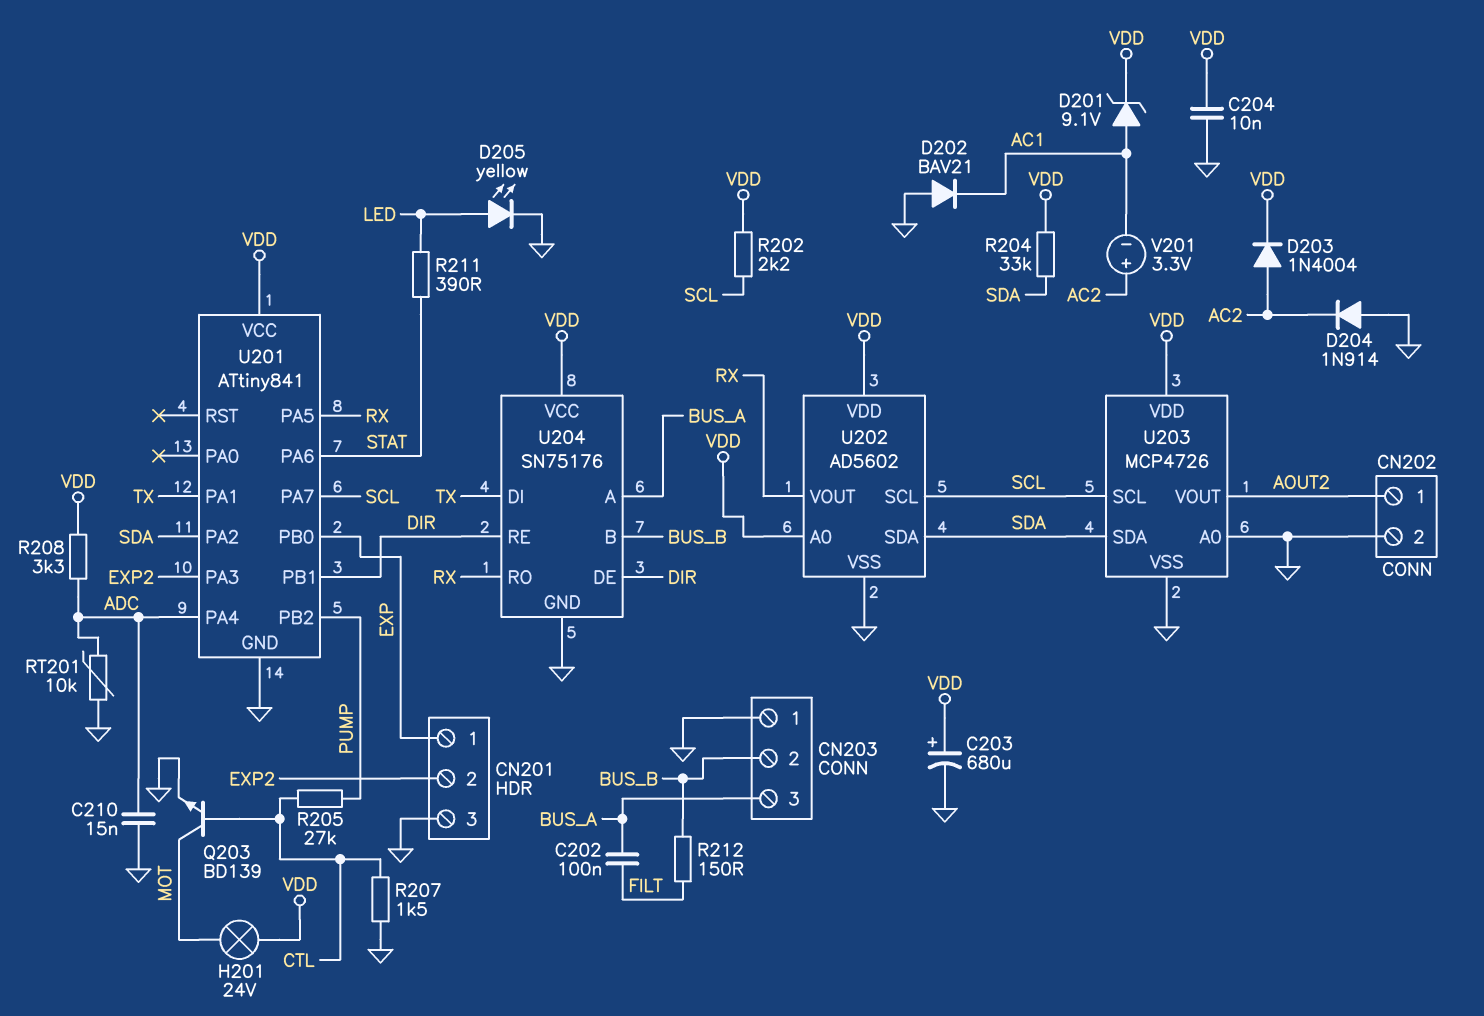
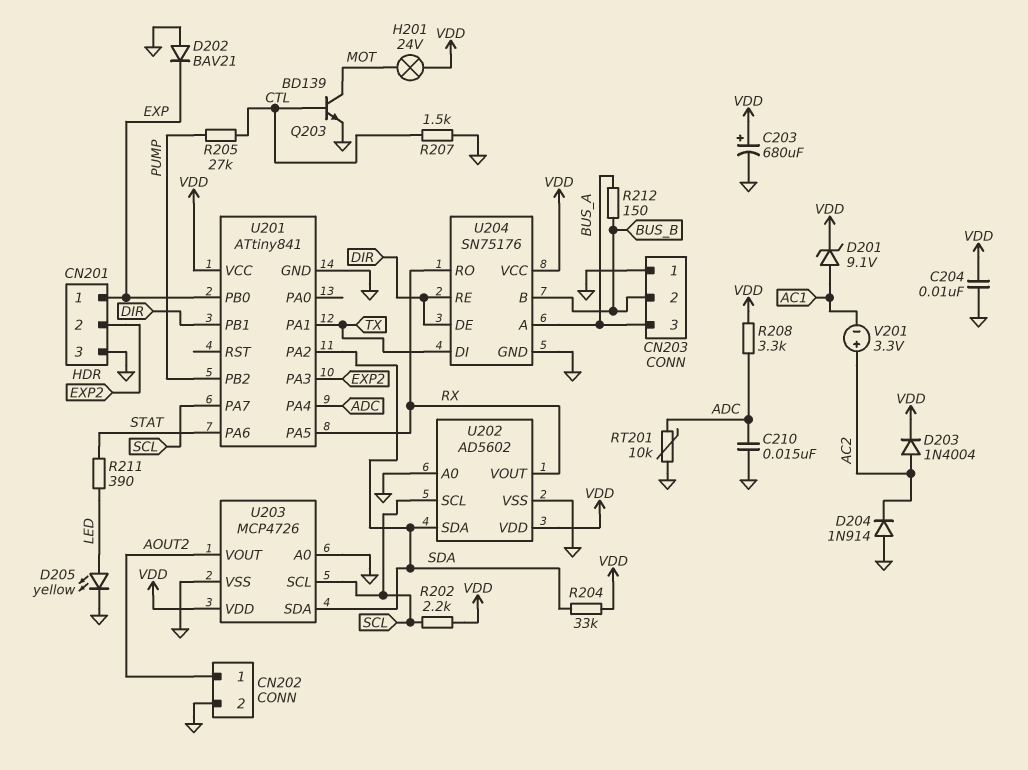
C202: 100nF (BUS_A, FILT) -> none
D202: diode BAV21 (A GND, K AC1) -> diode BAV21 (A GND, K EXP)
R212: 150 (BUS_B, FILT) -> 150 (BUS_A, BUS_B)
U202 pin A0: VDD -> GND

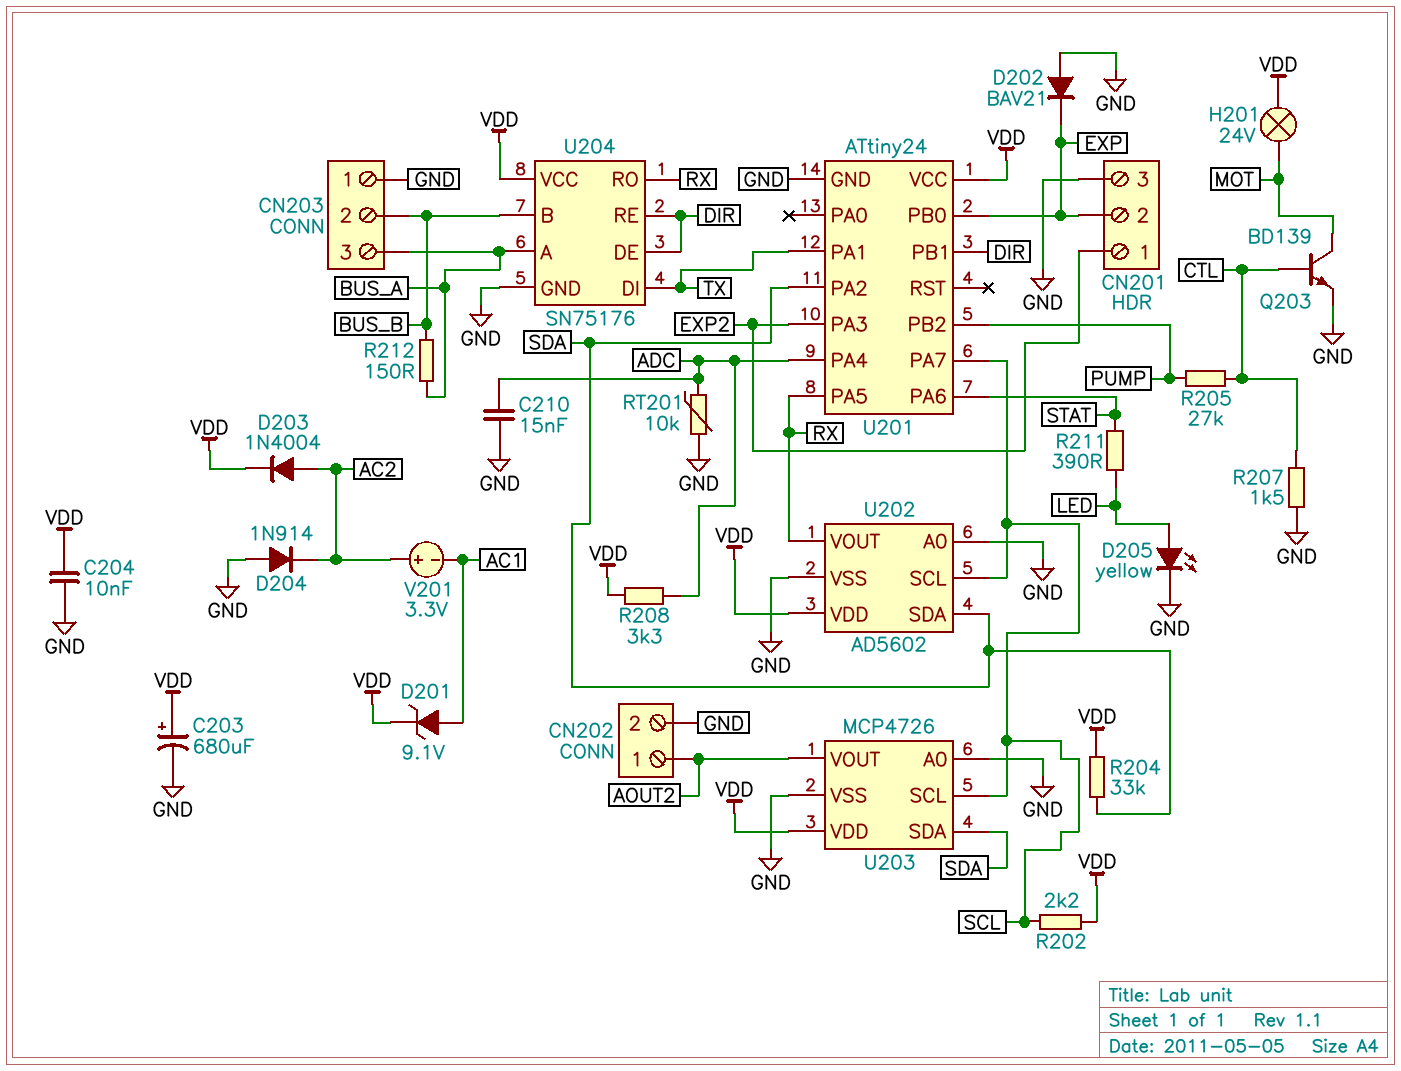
CN201 pin 1: EXP -> EXP2
CN201 pin 2: EXP2 -> EXP
U201: ATtiny841 -> ATtiny24

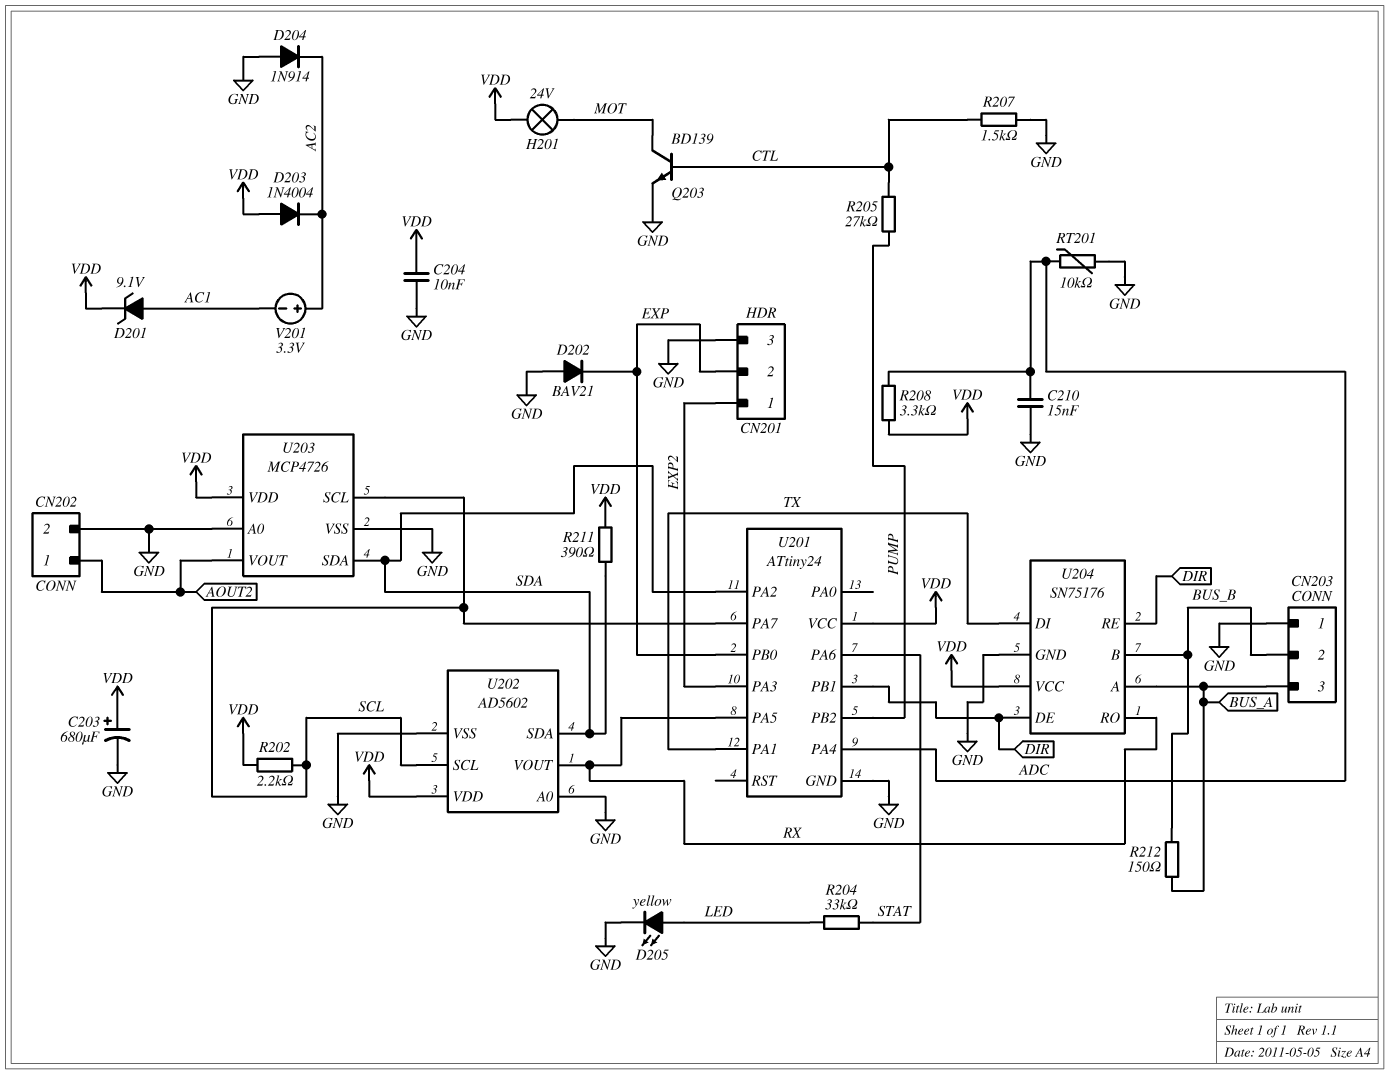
D203: diode 1N4004 (A AC2, K VDD) -> diode 1N4004 (A VDD, K AC2)
R204: 33k (SDA, VDD) -> 33k (LED, STAT)
R211: 390 (LED, STAT) -> 390 (SDA, VDD)

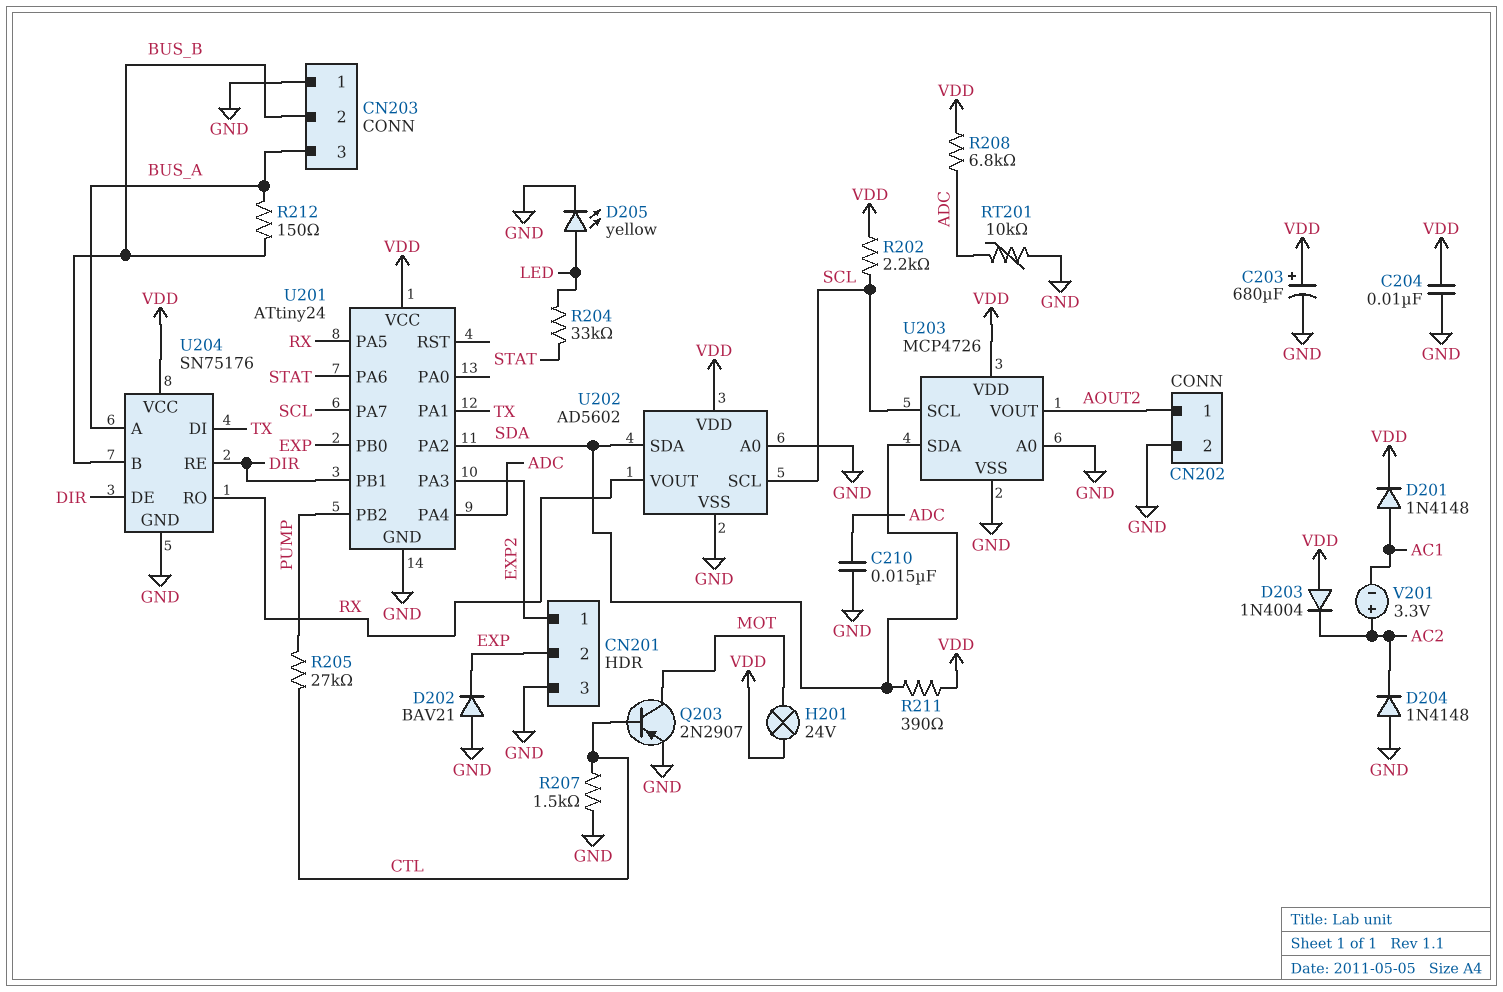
D201: zener 9.1V (A AC1, K VDD) -> diode 1N4148 (A AC1, K VDD)
D204: diode 1N914 (A GND, K AC2) -> diode 1N4148 (A GND, K AC2)
Q203: NPN BD139 (B CTL, C MOT, E GND) -> PNP 2N2907 (B CTL, C MOT, E GND)
R208: 3.3k (ADC, VDD) -> 6.8k (ADC, VDD)

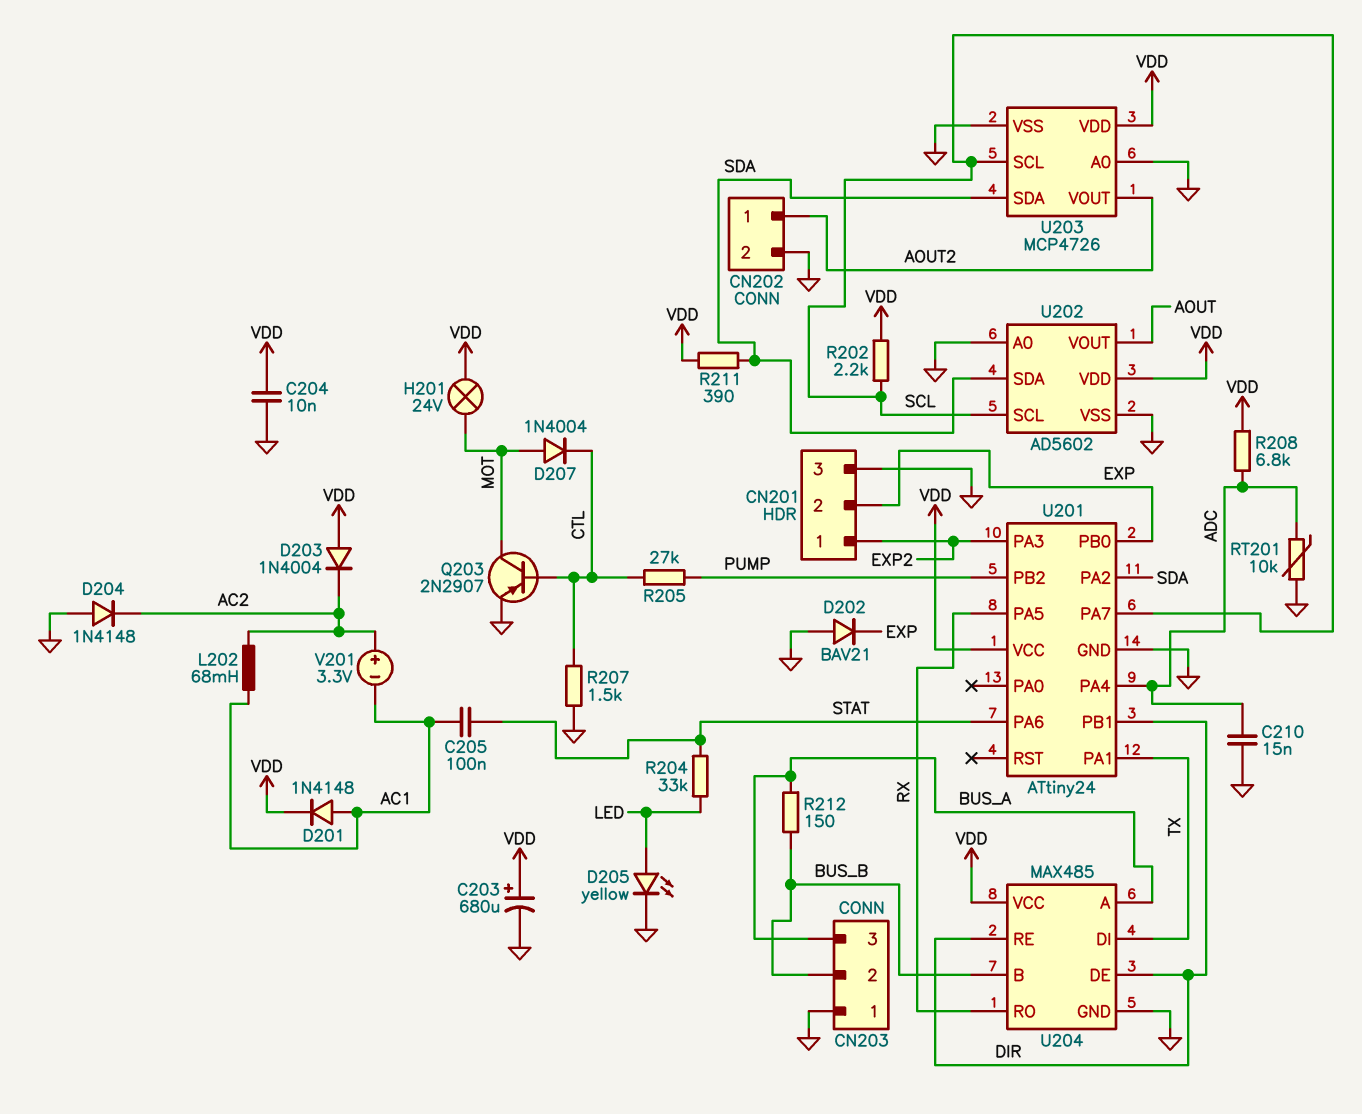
C205: none -> 100nF (AC1, STAT)
D207: none -> diode 1N4004 (A MOT, K CTL)
L202: none -> 68mH (AC1, AC2)
U202 pin VOUT: RX -> AOUT
U204: SN75176 -> MAX485

